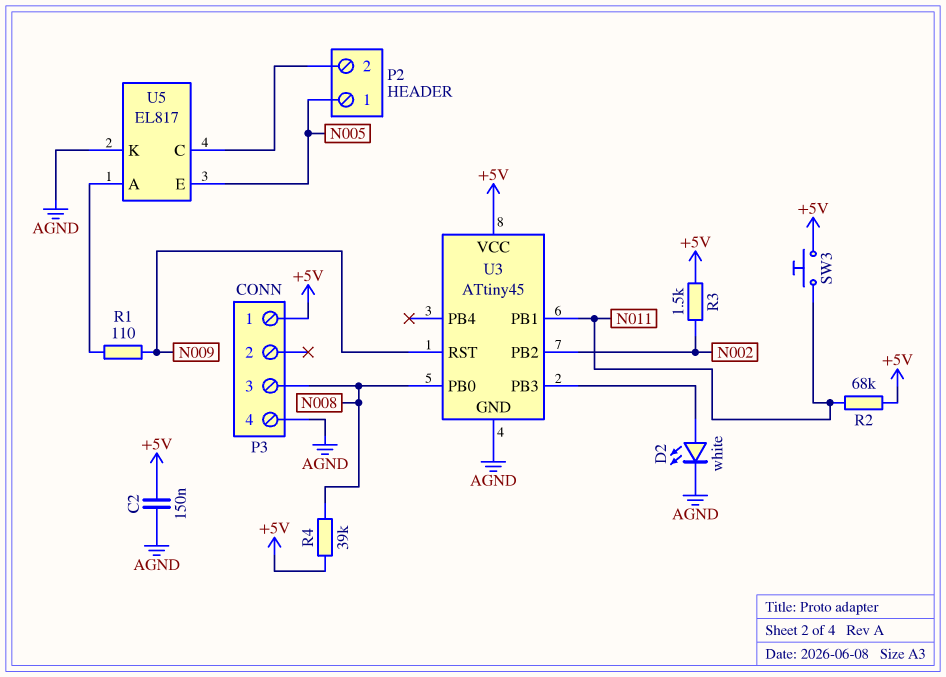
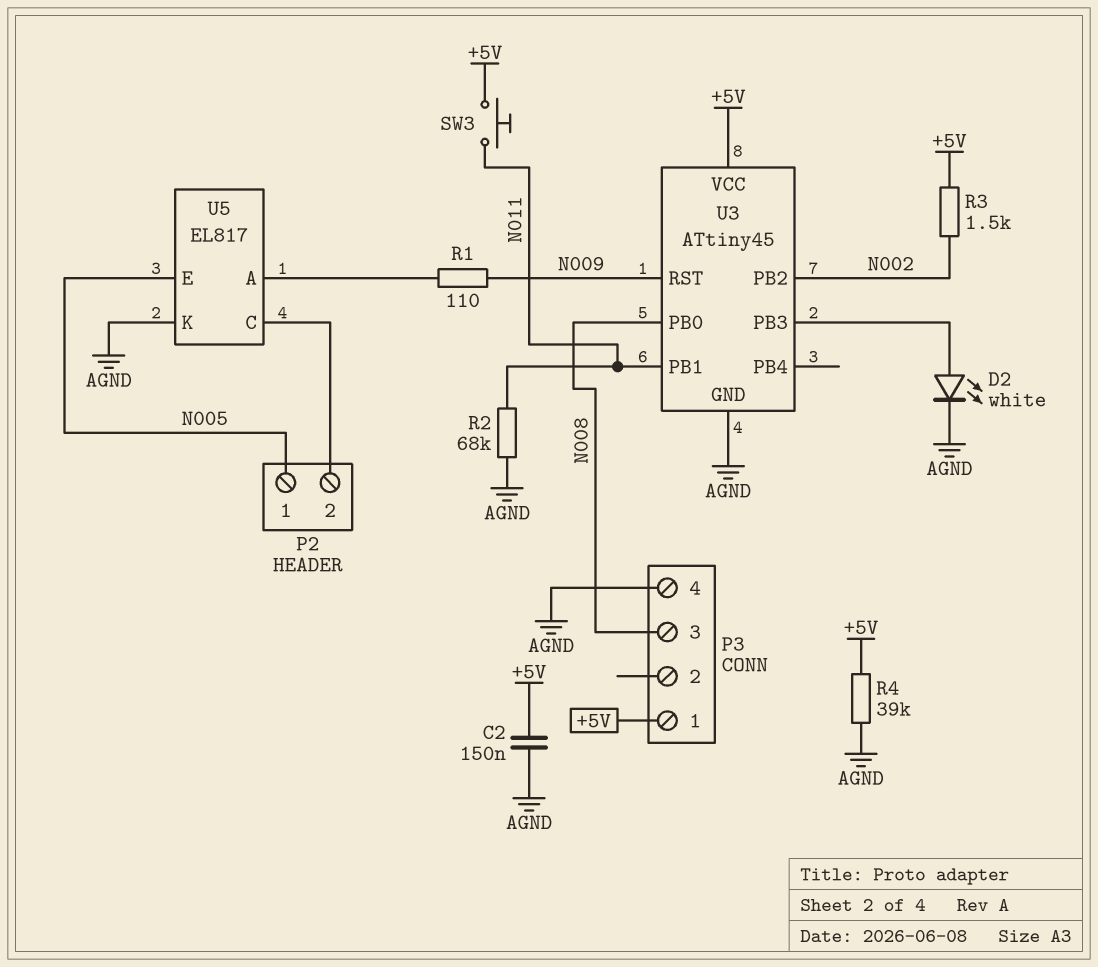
R2: 68k (+5V, N011) -> 68k (AGND, N011)
R4: 39k (+5V, N008) -> 39k (+5V, AGND)

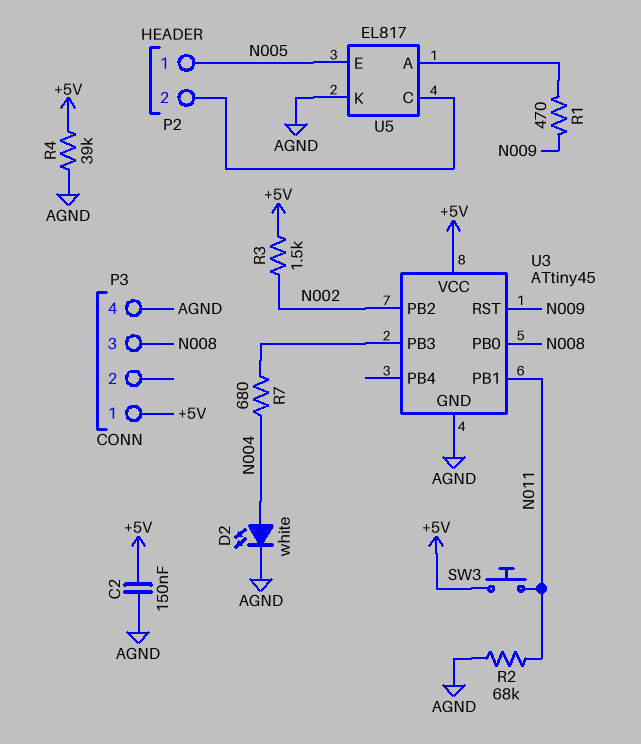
D2: LED white (A U3/PB3, K AGND) -> LED white (A N004, K AGND)
R1: 110 (N009, U5/A) -> 470 (N009, U5/A)
R7: none -> 680 (N004, U3/PB3)

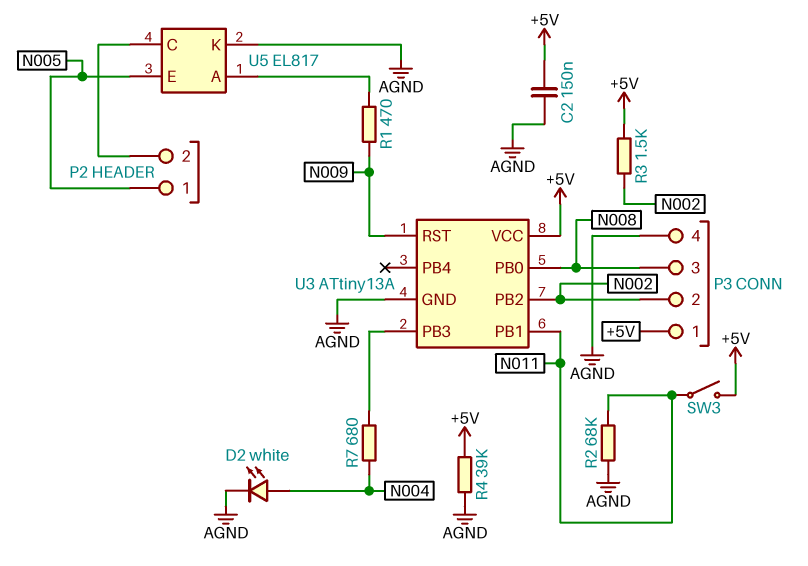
P3 pin 2: none -> N002
SW3: button (+5V, N011) -> switch (+5V, N011)
U3: ATtiny45 -> ATtiny13A

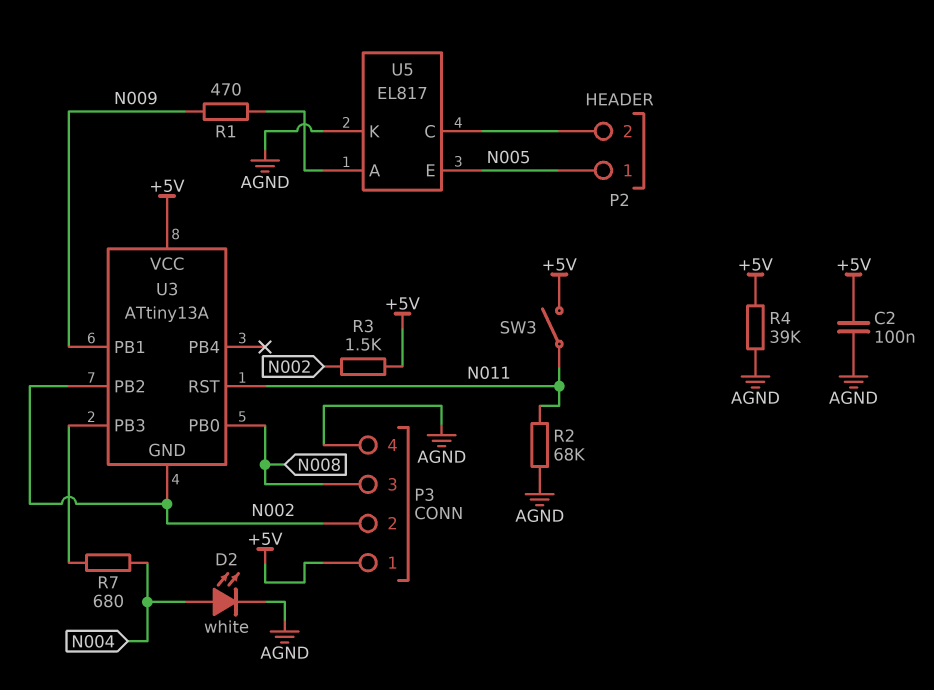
C2: 150nF (+5V, AGND) -> 100nF (+5V, AGND)
U3 pin GND: AGND -> N002
U3 pin PB1: N011 -> N009
U3 pin RST: N009 -> N011

